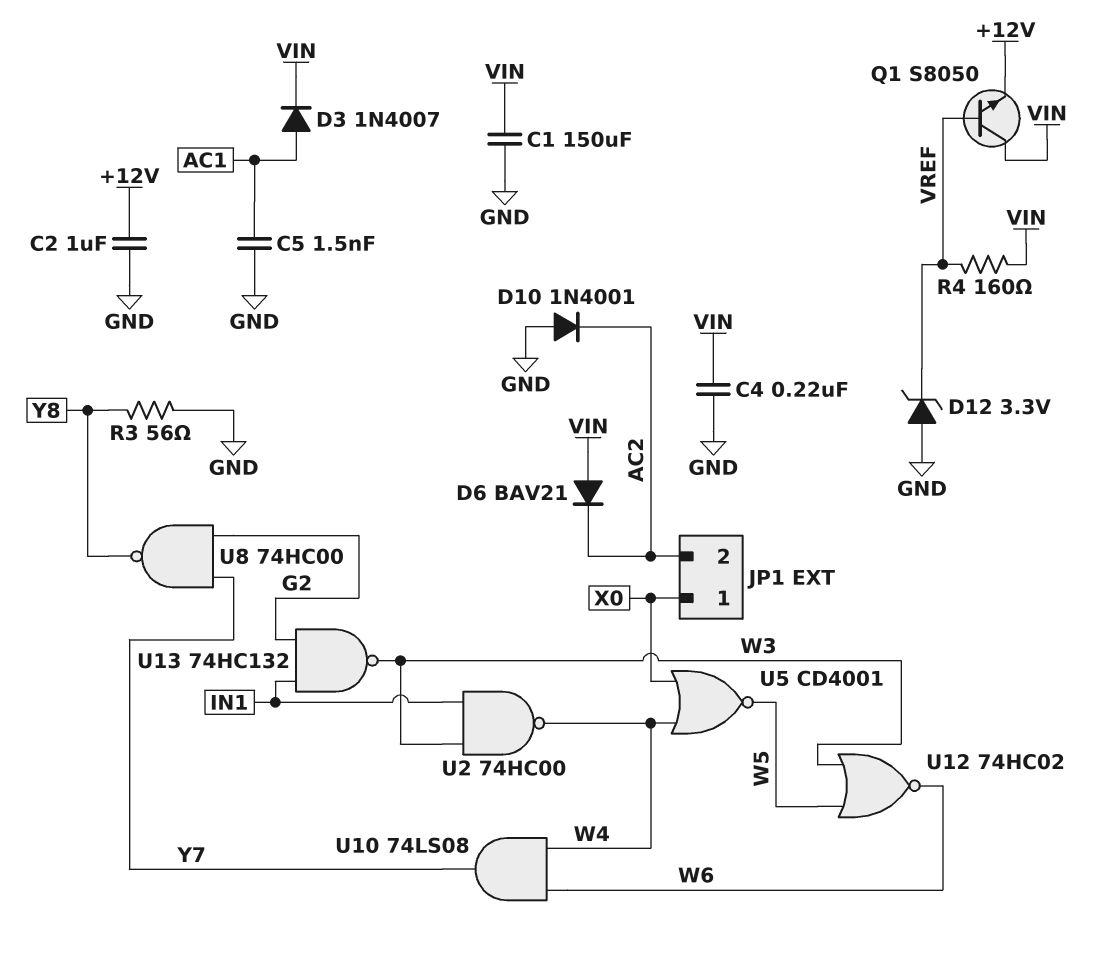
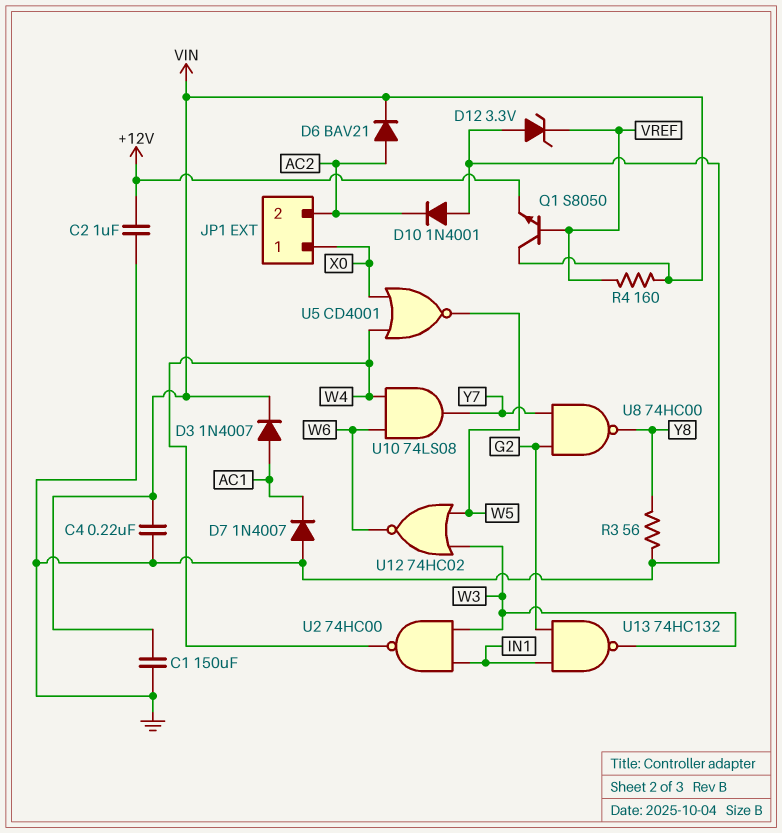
C5: 1.5nF (AC1, GND) -> none
D6: diode BAV21 (A VIN, K AC2) -> diode BAV21 (A AC2, K VIN)
D7: none -> diode 1N4007 (A GND, K AC1)

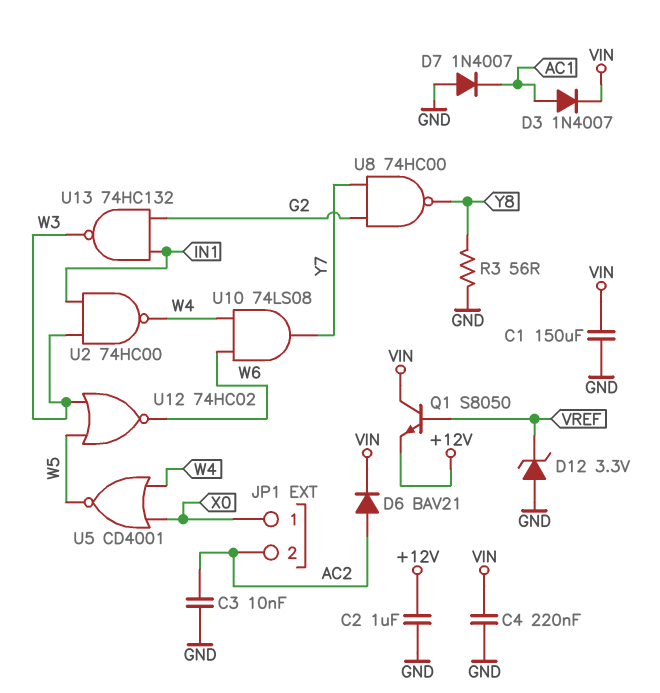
C3: none -> 10nF (AC2, GND)
D10: diode 1N4001 (A GND, K AC2) -> none
R4: 160 (VIN, VREF) -> none

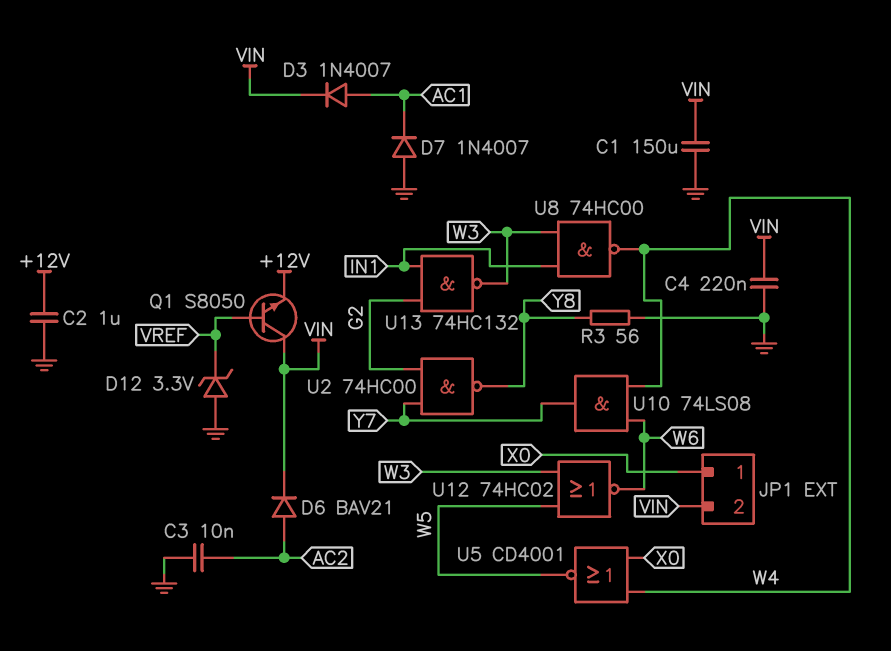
JP1 pin 2: AC2 -> VIN
U2: NAND 74HC00 (in IN1, in W3, out W4) -> NAND 74HC00 (in G2, in Y7, out Y8)
U8: NAND 74HC00 (in G2, in Y7, out Y8) -> NAND 74HC00 (in IN1, in W3, out W4)

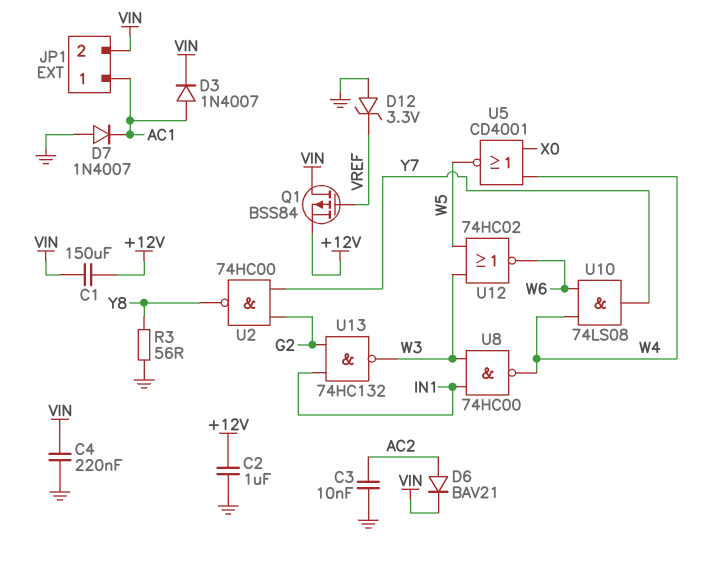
C1: 150uF (GND, VIN) -> 150uF (+12V, VIN)
JP1 pin 1: X0 -> AC1
Q1: NPN S8050 (B VREF, C VIN, E +12V) -> PMOS BSS84 (G VREF, D VIN, S +12V)

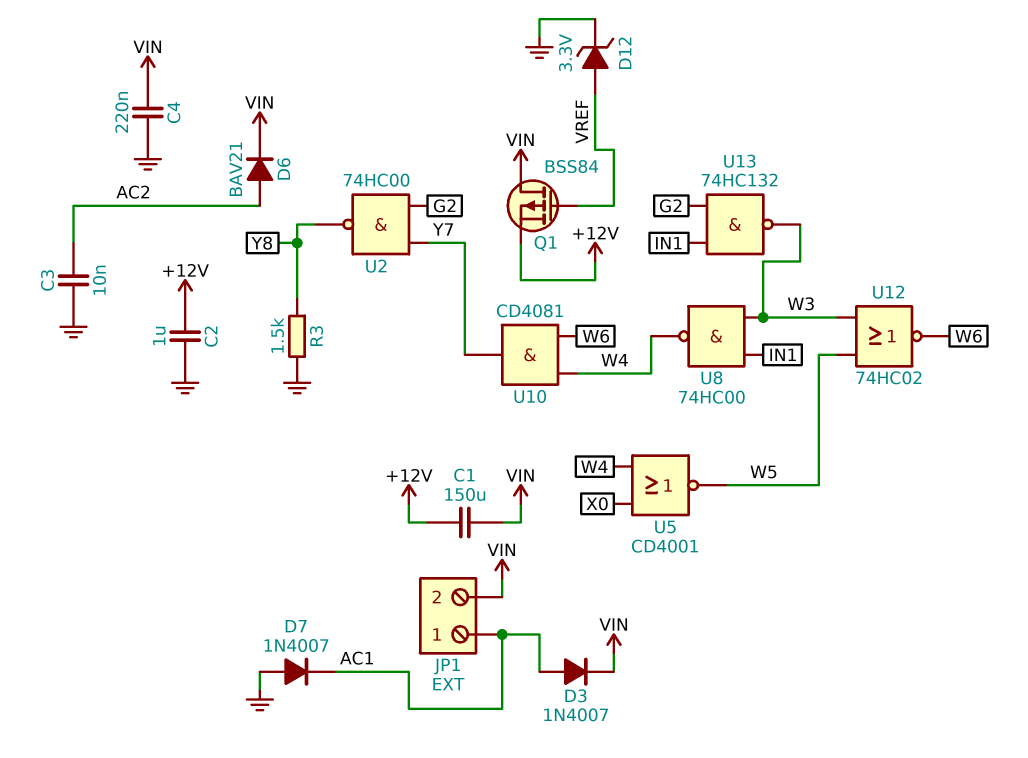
D12: zener 3.3V (A GND, K VREF) -> zener 3.3V (A VREF, K GND)
R3: 56 (GND, Y8) -> 1.5k (GND, Y8)
U10: AND 74LS08 (in W4, in W6, out Y7) -> AND CD4081 (in W4, in W6, out Y7)

